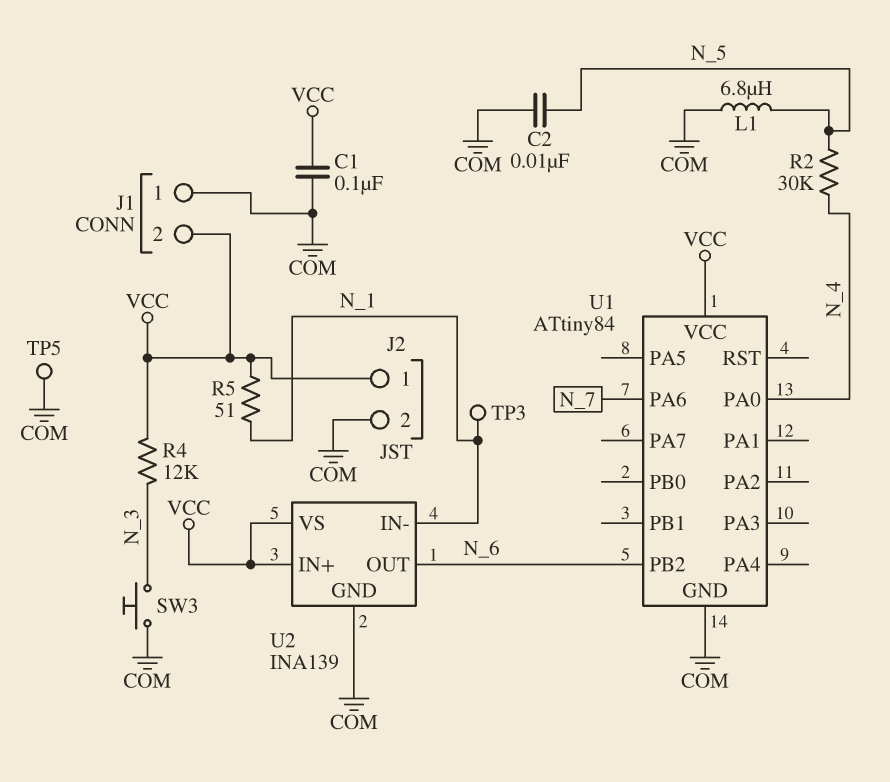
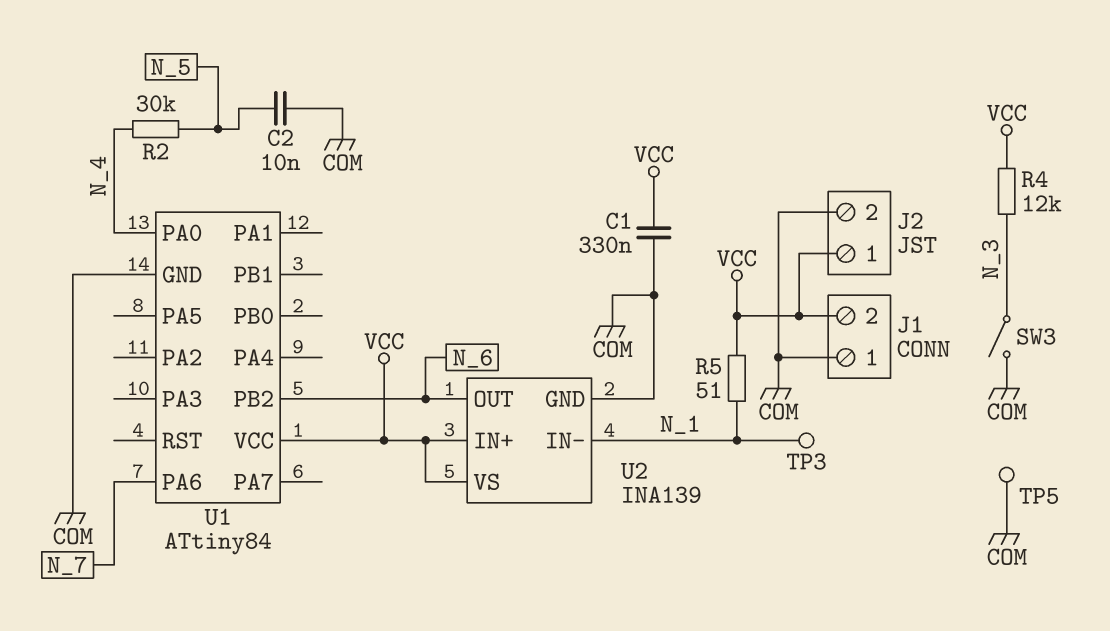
C1: 100nF (COM, VCC) -> 330nF (COM, VCC)
L1: 6.8uH (COM, N_5) -> none
SW3: button (COM, N_3) -> switch (COM, N_3)

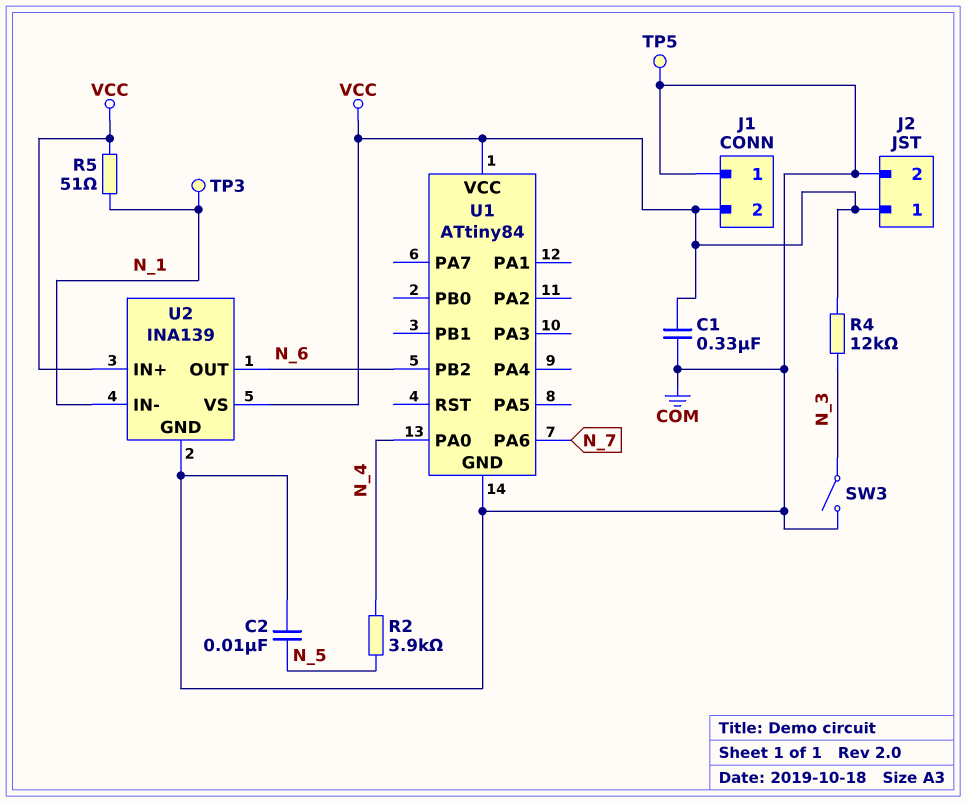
R2: 30k (N_4, N_5) -> 3.9k (N_4, N_5)

